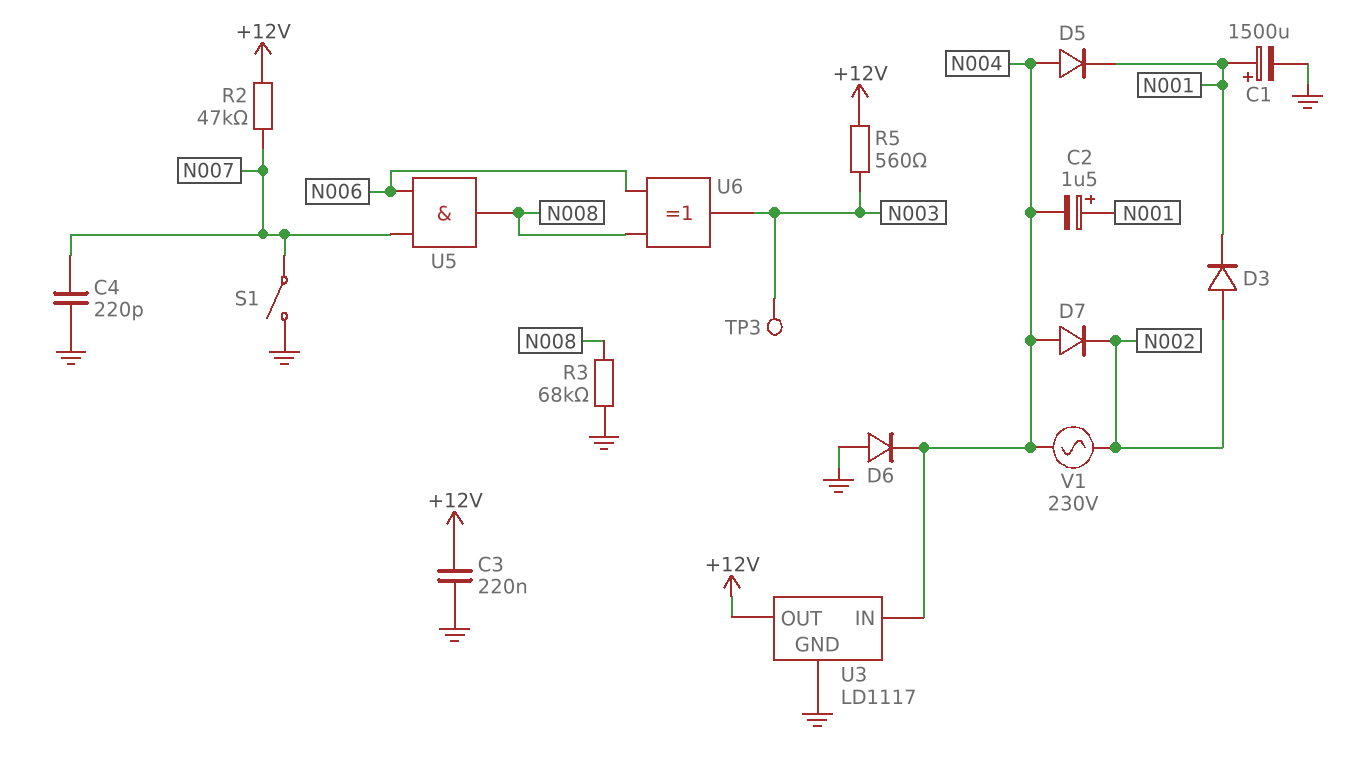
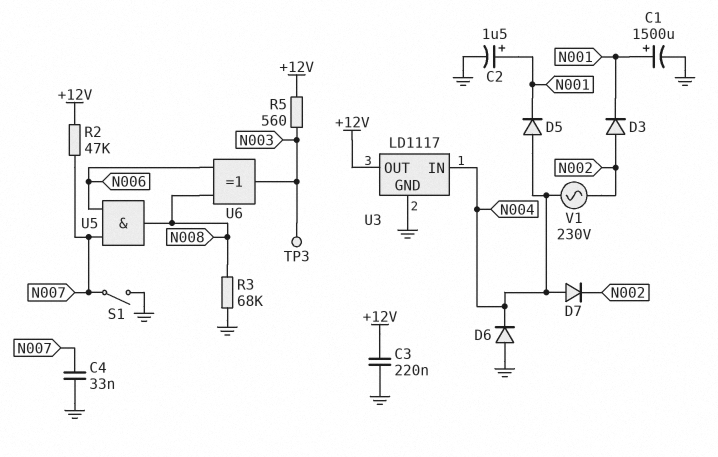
C2: 1.5uF (plus N001, minus N004) -> 1.5uF (plus N001, minus GND)
C4: 220pF (GND, N007) -> 33nF (GND, N007)

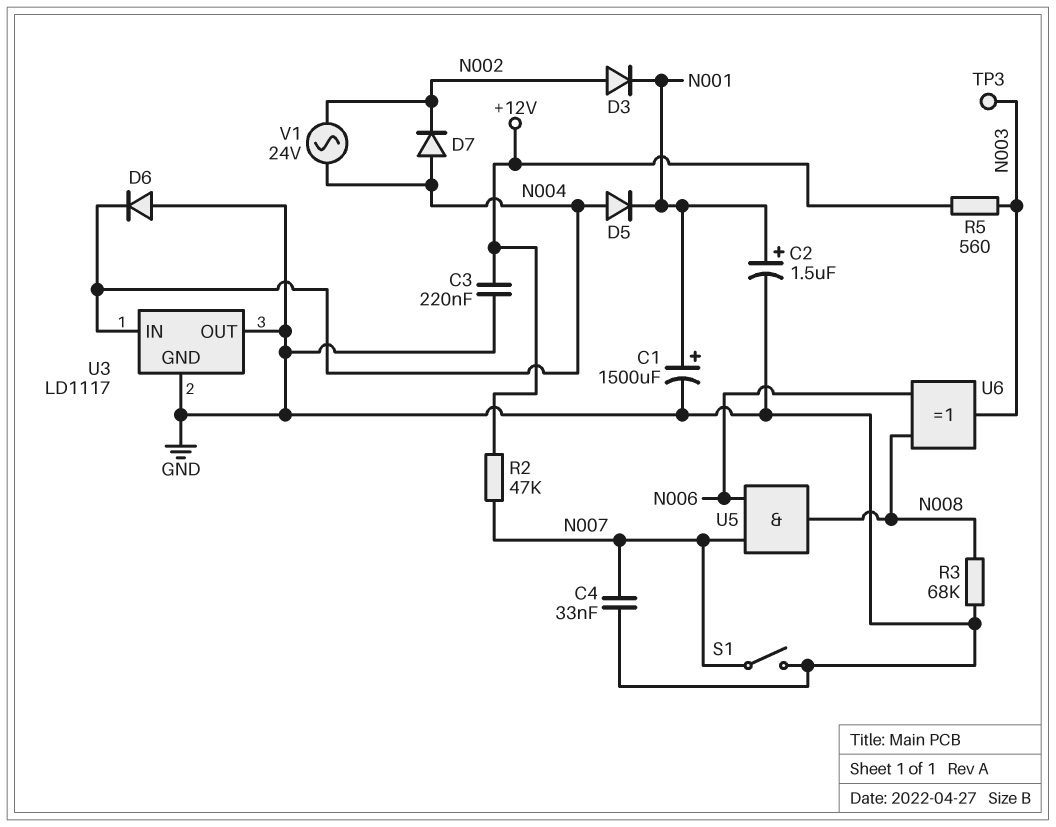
U3 pin OUT: +12V -> GND
V1: AC 230V (N002, N004) -> AC 24V (N002, N004)

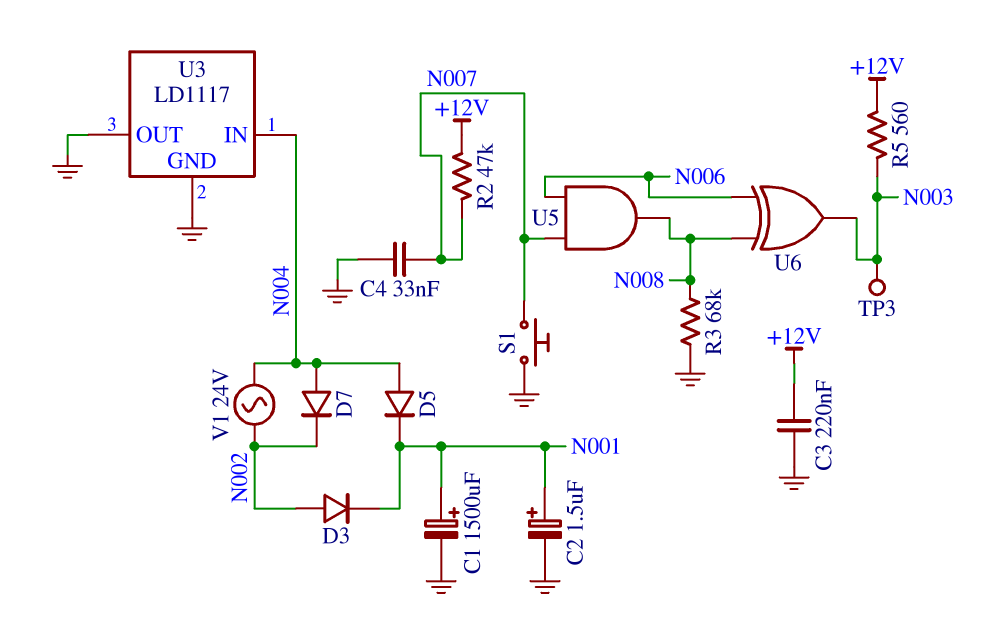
D6: diode (A GND, K N004) -> none
S1: switch (GND, N007) -> button (GND, N007)

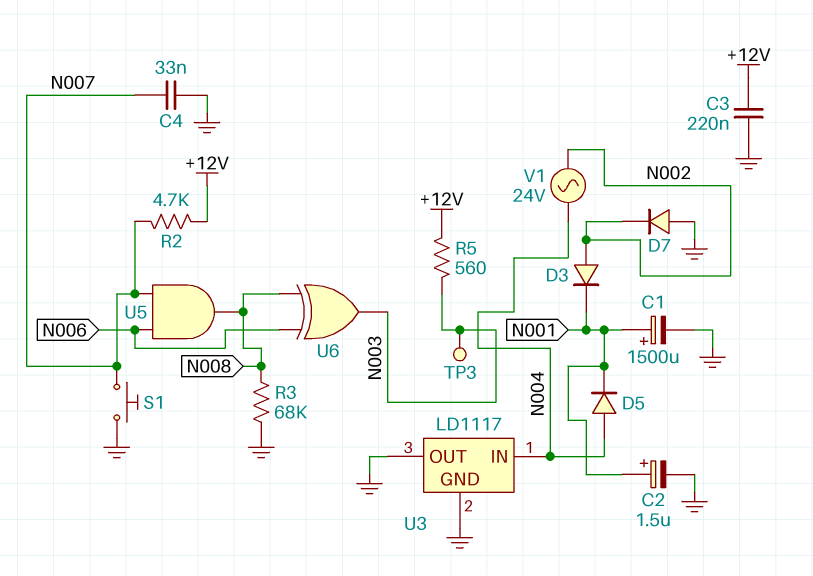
D7: diode (A N004, K N002) -> diode (A GND, K N002)
R2: 47k (+12V, N007) -> 4.7k (+12V, N007)

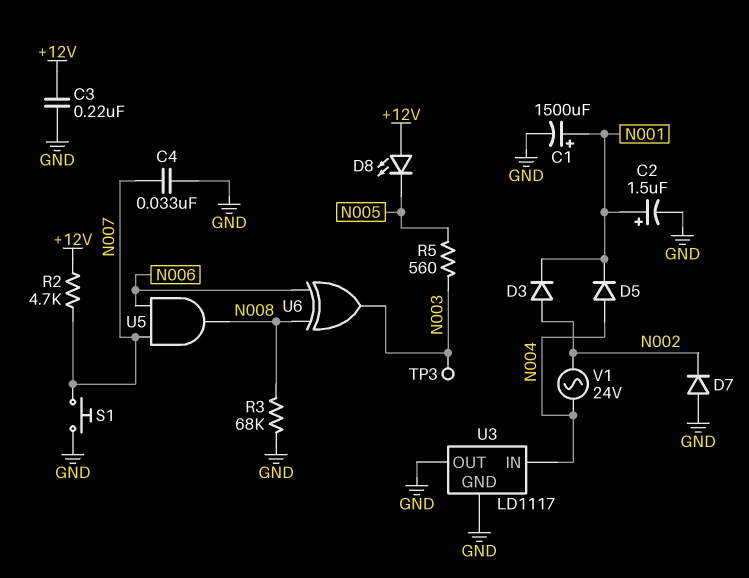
D8: none -> LED (A +12V, K N005)
R5: 560 (+12V, N003) -> 560 (N003, N005)

